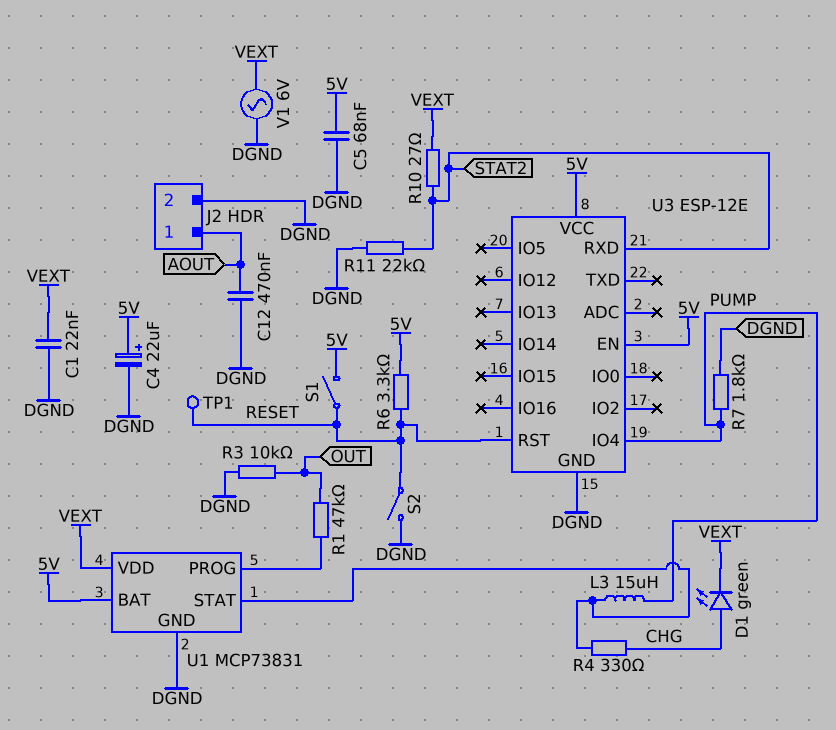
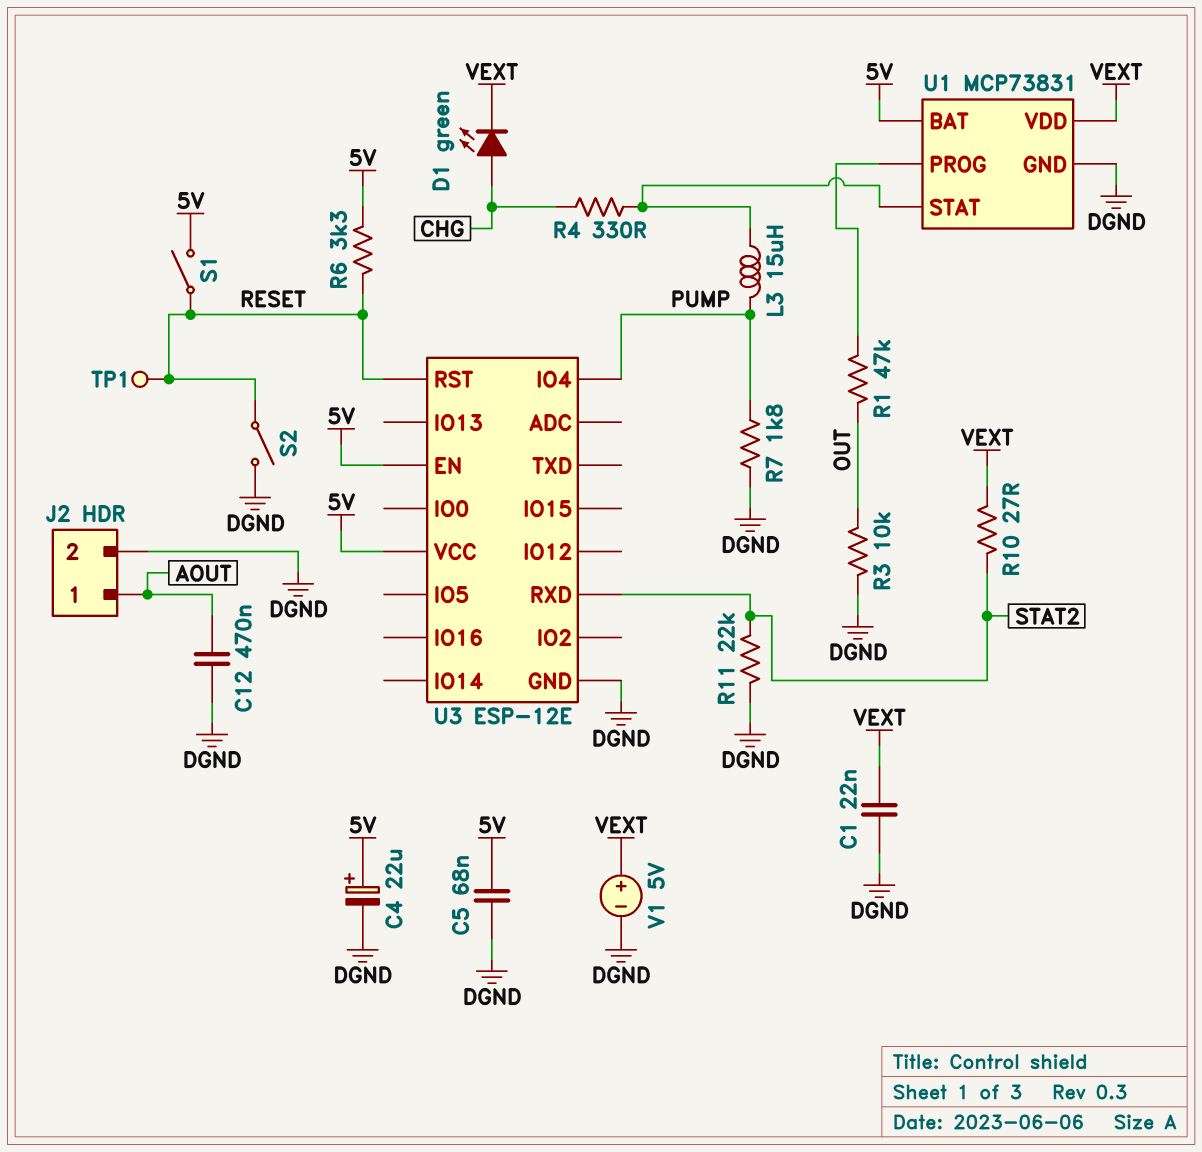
V1: AC 6V (DGND, VEXT) -> 5V (plus VEXT, minus DGND)

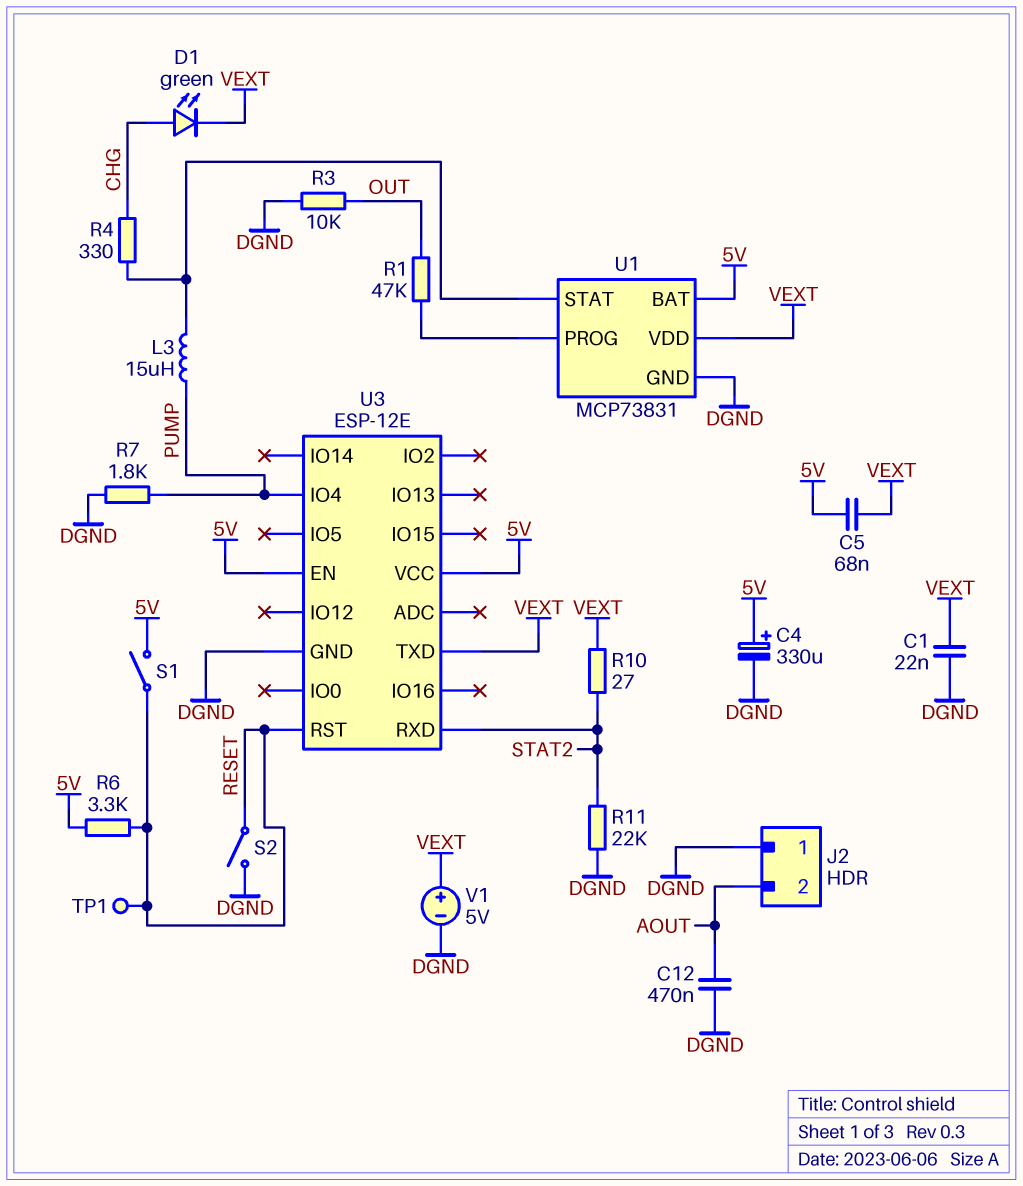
C4: 22uF (plus 5V, minus DGND) -> 330uF (plus 5V, minus DGND)
C5: 68nF (5V, DGND) -> 68nF (5V, VEXT)
J2 pin 1: AOUT -> DGND
J2 pin 2: DGND -> AOUT
U3 pin TXD: none -> VEXT

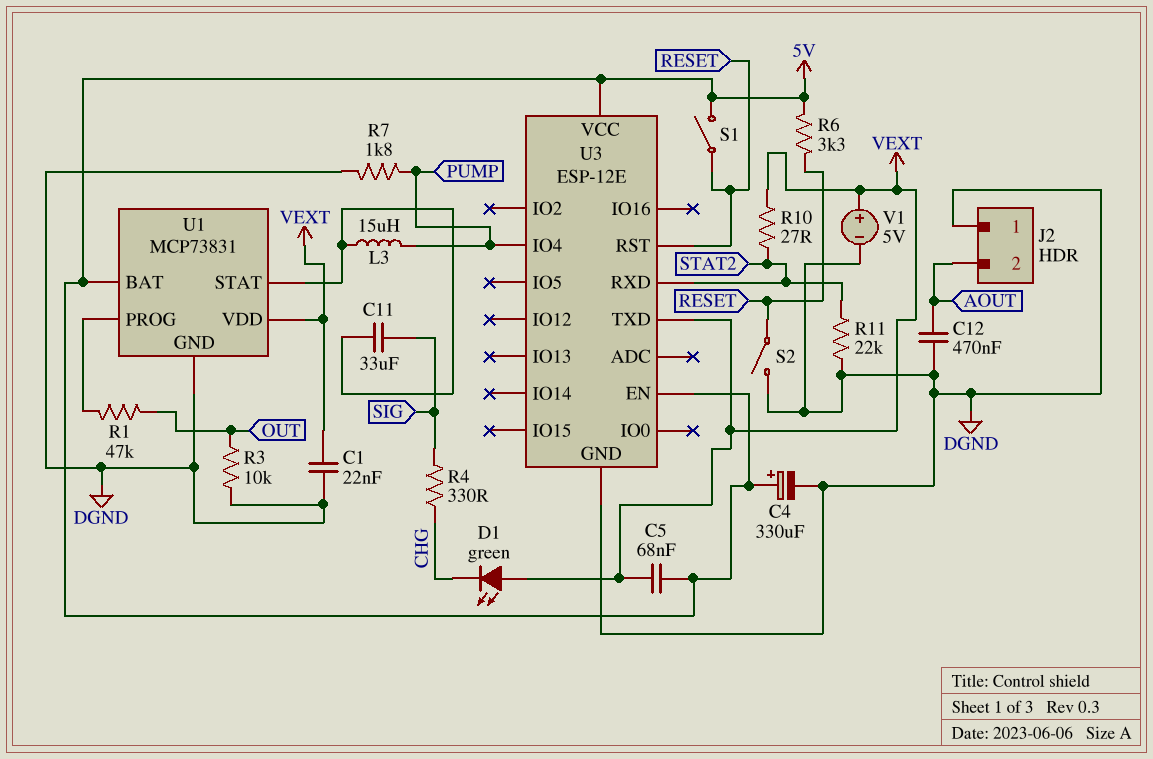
C11: none -> 33uF (SIG, U1/STAT)
D1: LED green (A CHG, K VEXT) -> LED green (A VEXT, K CHG)
R4: 330 (CHG, U1/STAT) -> 330 (CHG, SIG)
TP1: test point (RESET) -> none

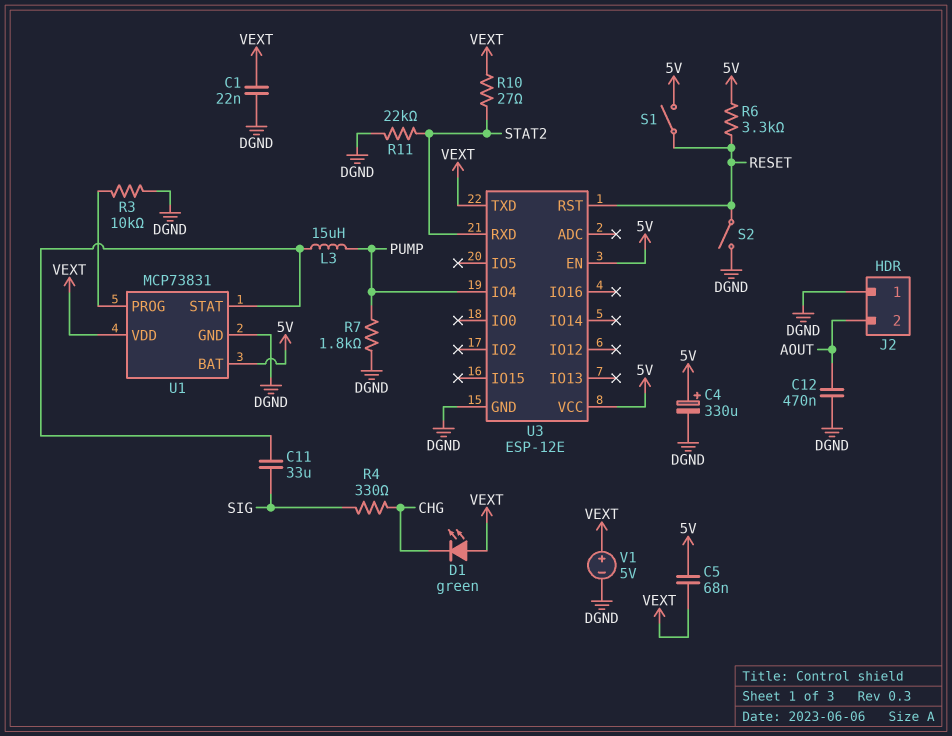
R1: 47k (OUT, U1/PROG) -> none
R3: 10k (DGND, OUT) -> 10k (DGND, U1/PROG)

